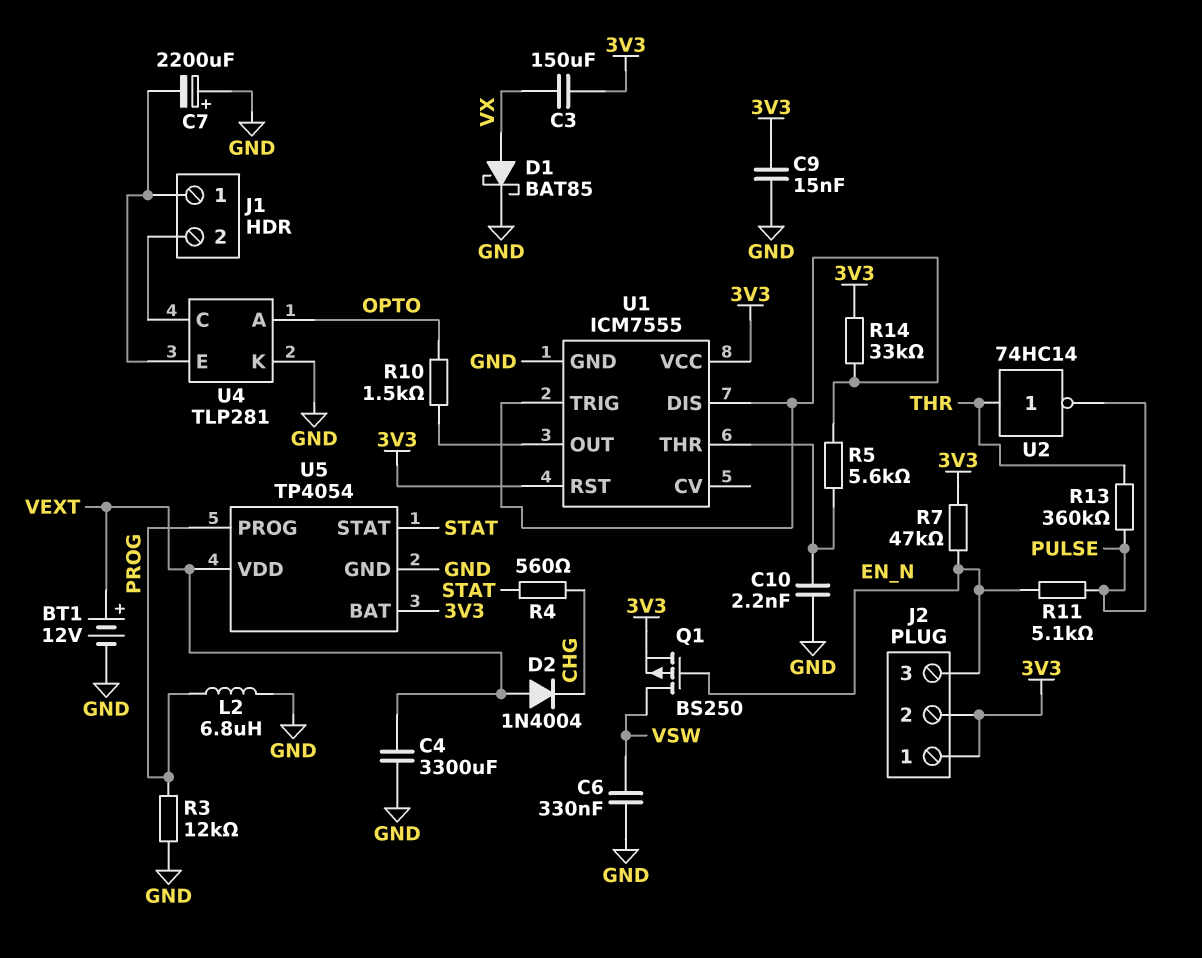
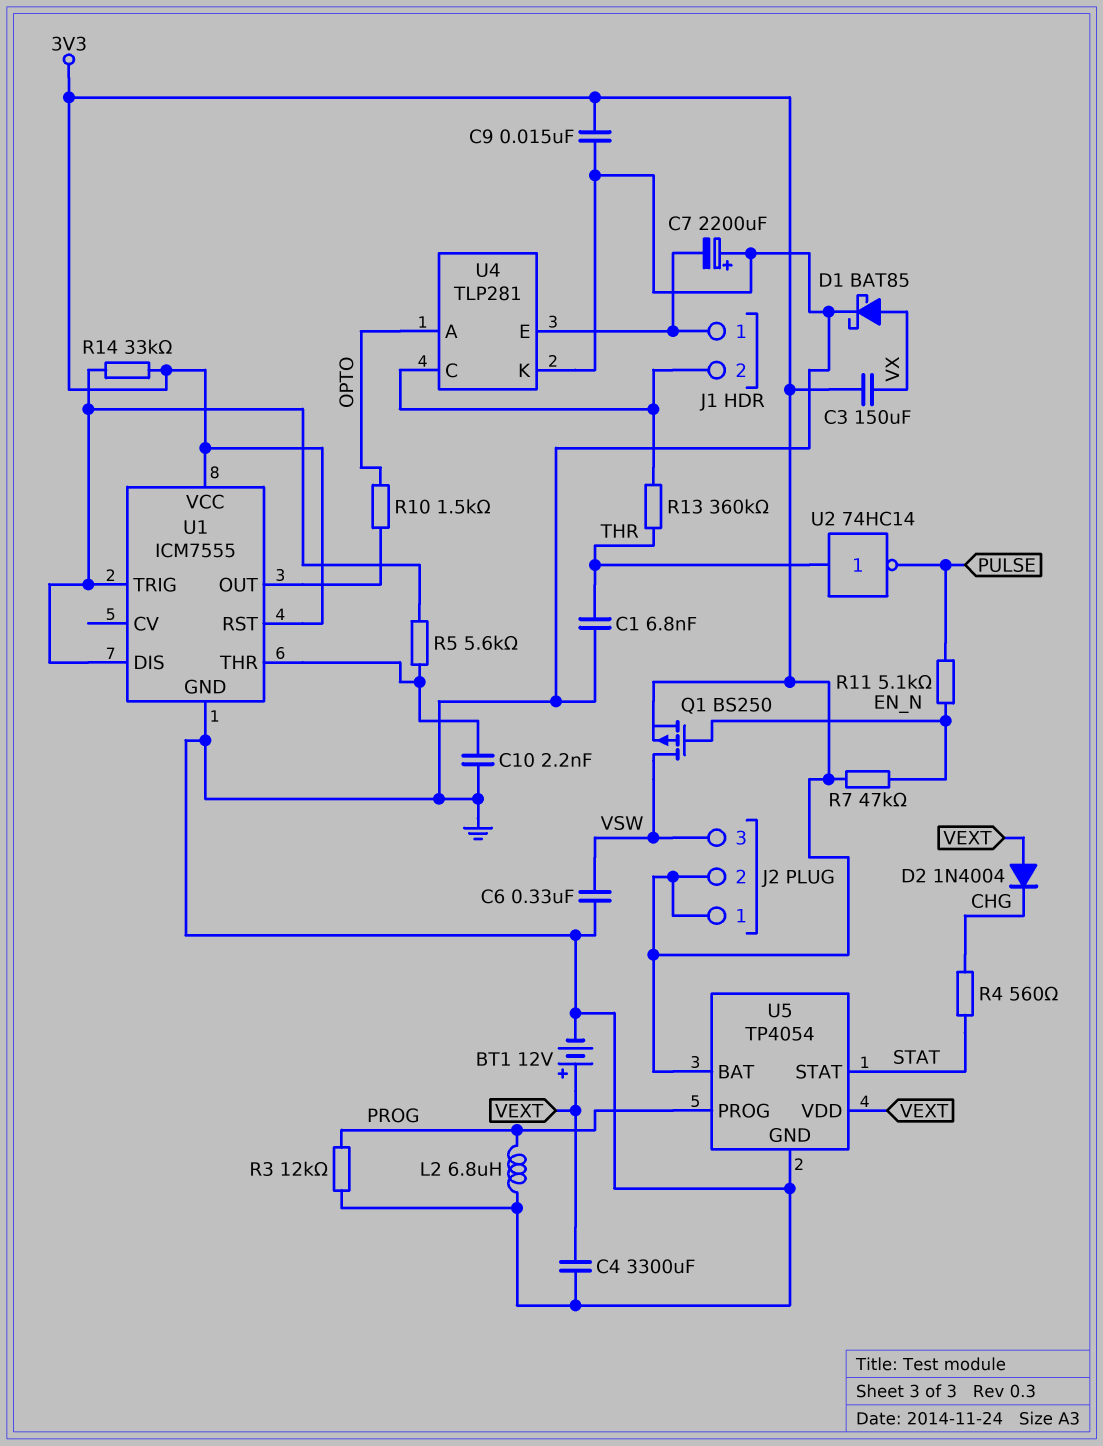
C1: none -> 6.8nF (GND, THR)
J2 pin 3: EN_N -> VSW
R13: 360k (PULSE, THR) -> 360k (J1/2, THR)

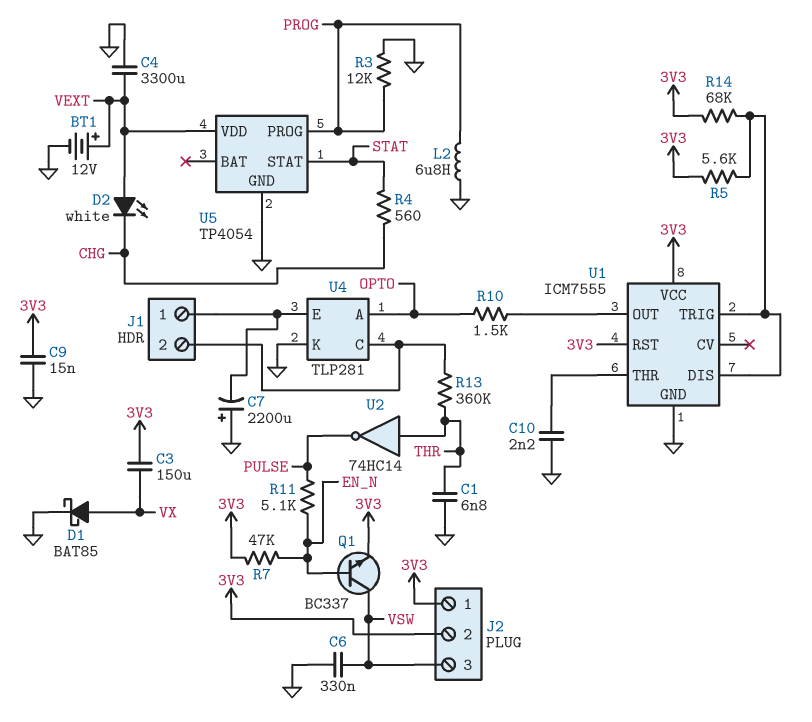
D2: diode 1N4004 (A VEXT, K CHG) -> LED white (A VEXT, K CHG)
Q1: PMOS BS250 (G EN_N, D VSW, S 3V3) -> NPN BC337 (B EN_N, C VSW, E 3V3)
R5: 5.6k (U1/DIS, U1/THR) -> 5.6k (3V3, U1/DIS)
R14: 33k (3V3, U1/DIS) -> 68k (3V3, U1/DIS)
U5 pin BAT: 3V3 -> none

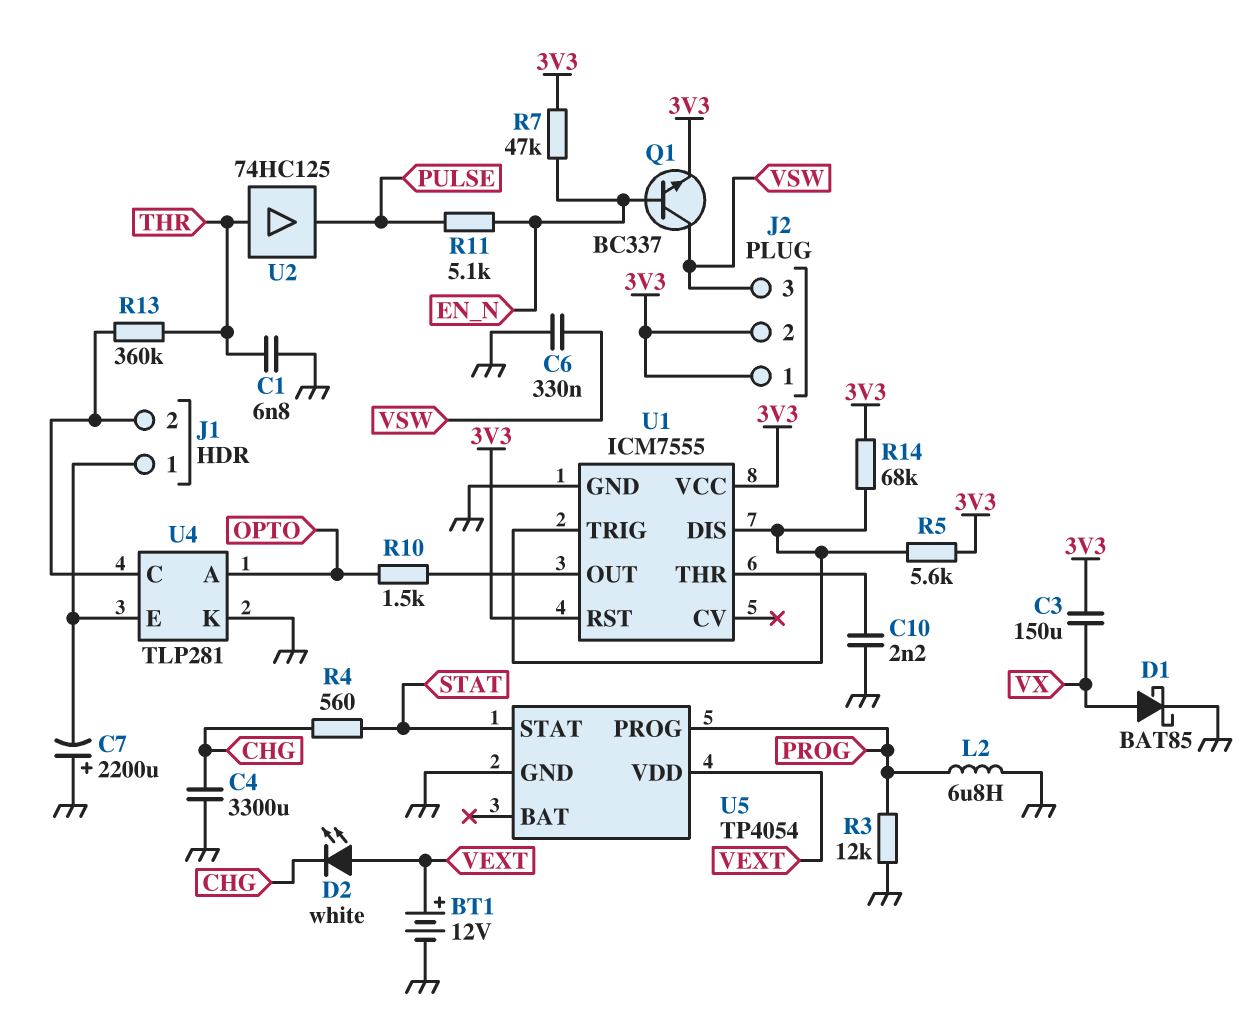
C4: 3300uF (GND, VEXT) -> 3300uF (CHG, GND)
C9: 15nF (3V3, GND) -> none
U2: NOT 74HC14 (in THR, out PULSE) -> buffer 74HC125 (in THR, out PULSE)

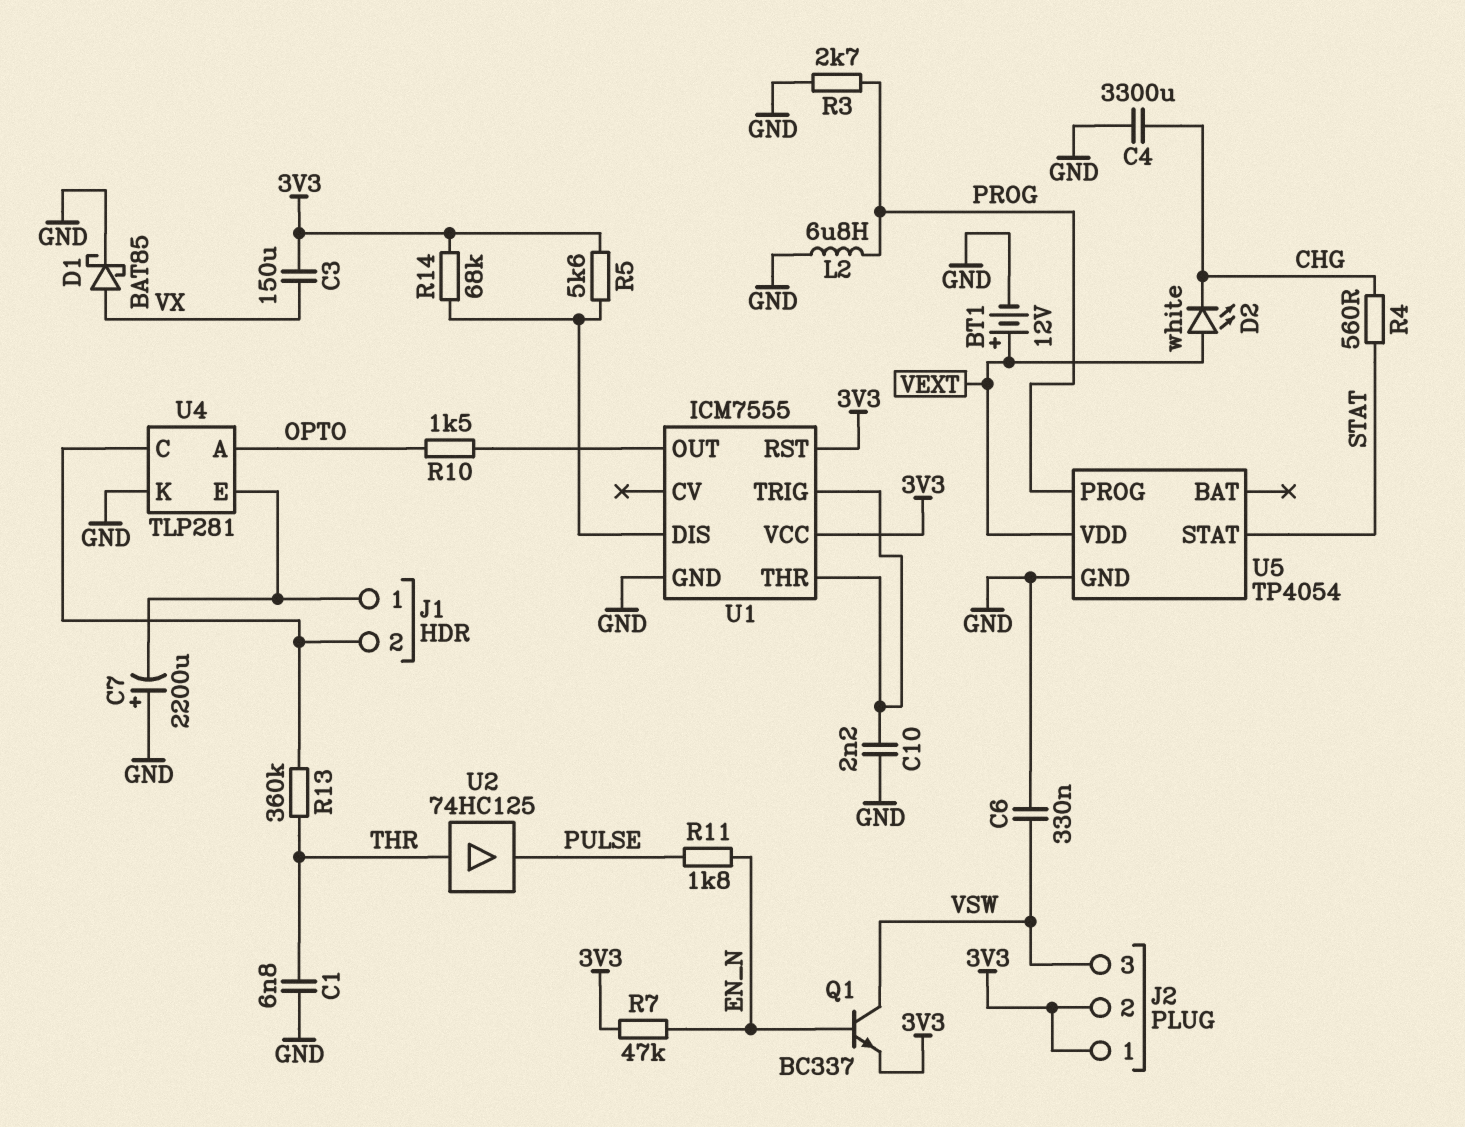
R3: 12k (GND, PROG) -> 2.7k (GND, PROG)
R11: 5.1k (EN_N, PULSE) -> 1.8k (EN_N, PULSE)
U1 pin TRIG: U1/DIS -> U1/THR

